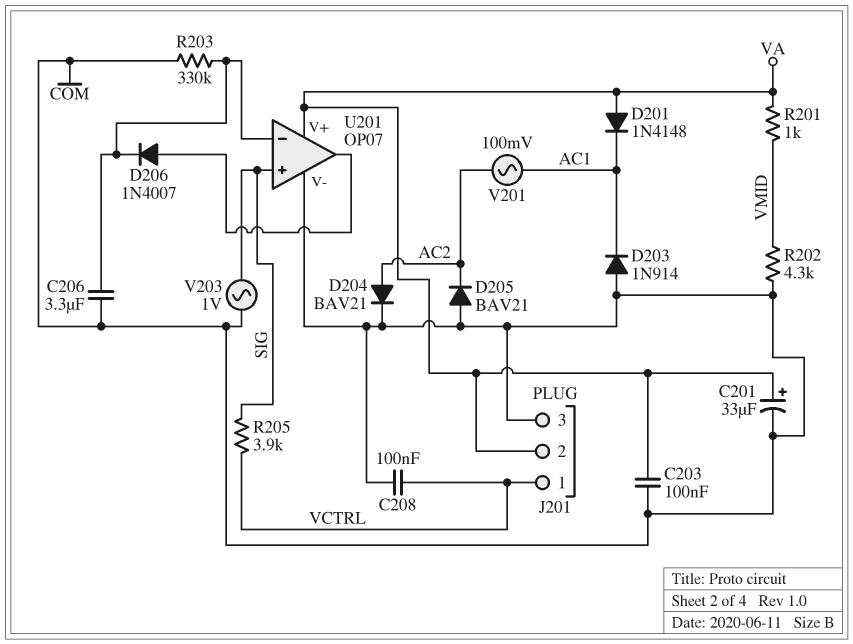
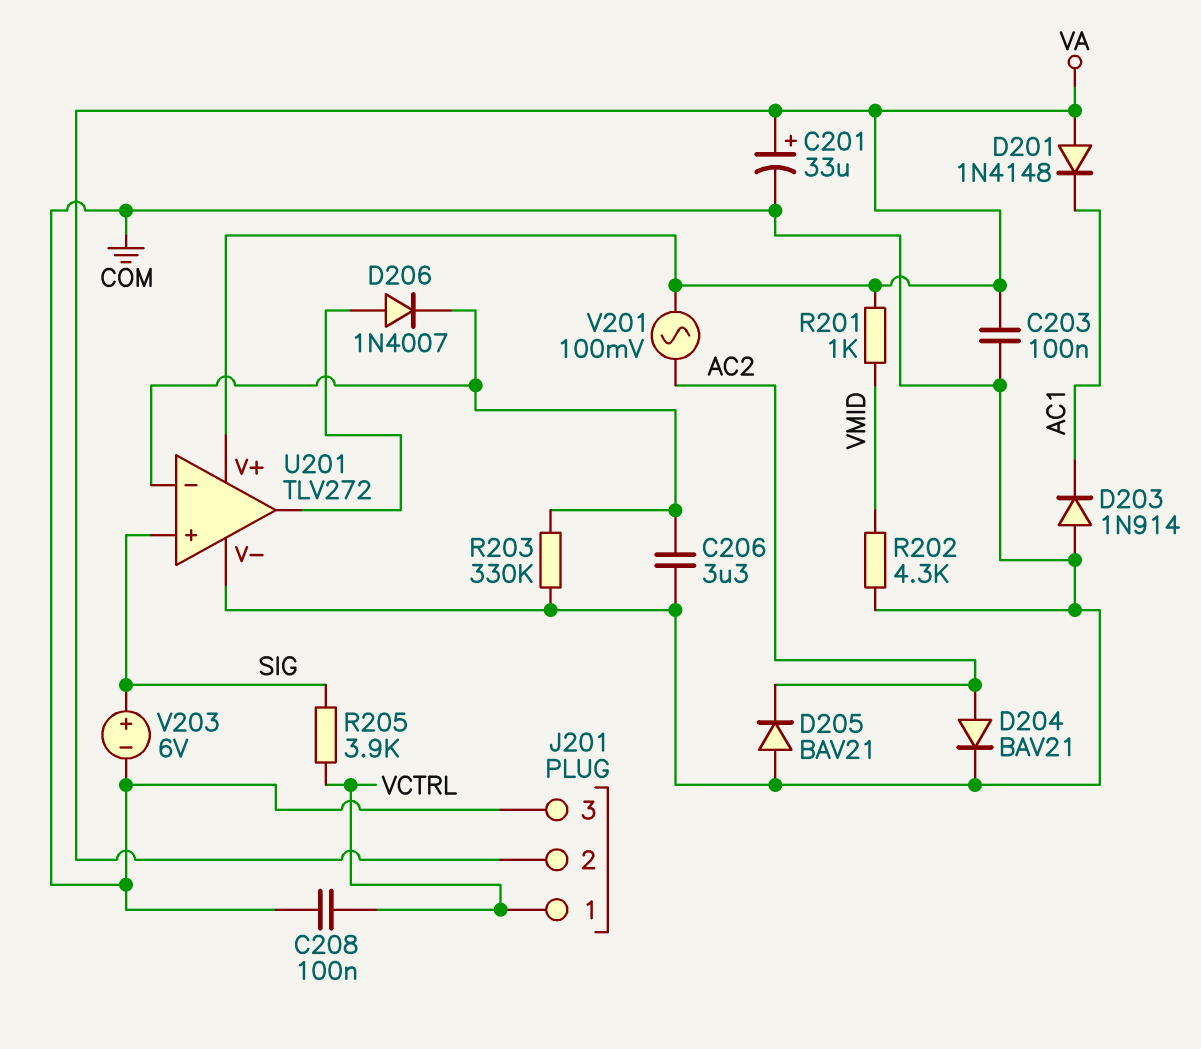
U201: OP07 -> TLV272
V201: AC 100mV (AC1, AC2) -> AC 100mV (AC2, VA)
V203: AC 1V (COM, SIG) -> 6V (plus SIG, minus COM)

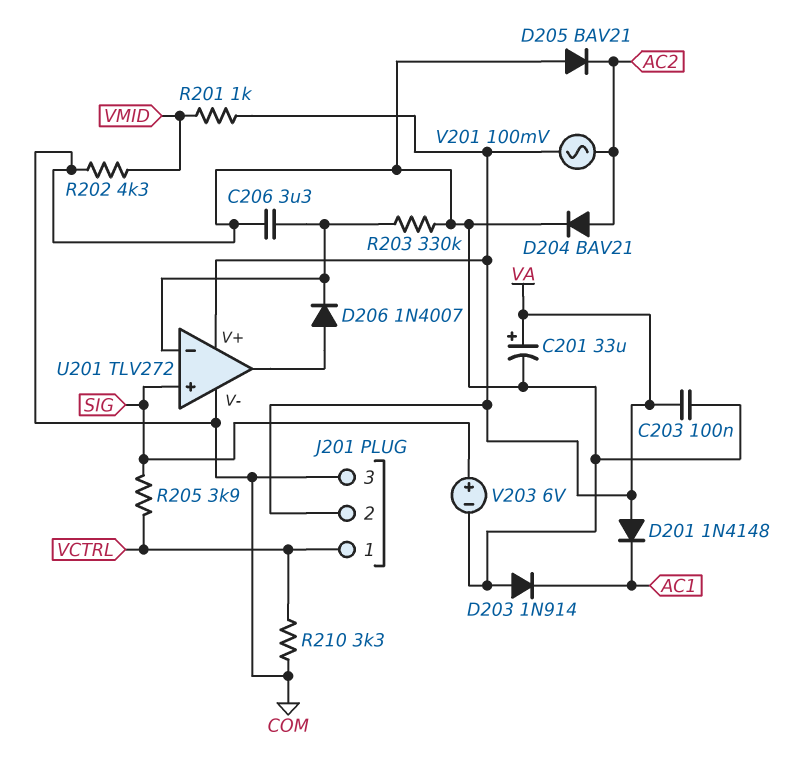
C208: 100nF (COM, VCTRL) -> none
R210: none -> 3.3k (COM, VCTRL)

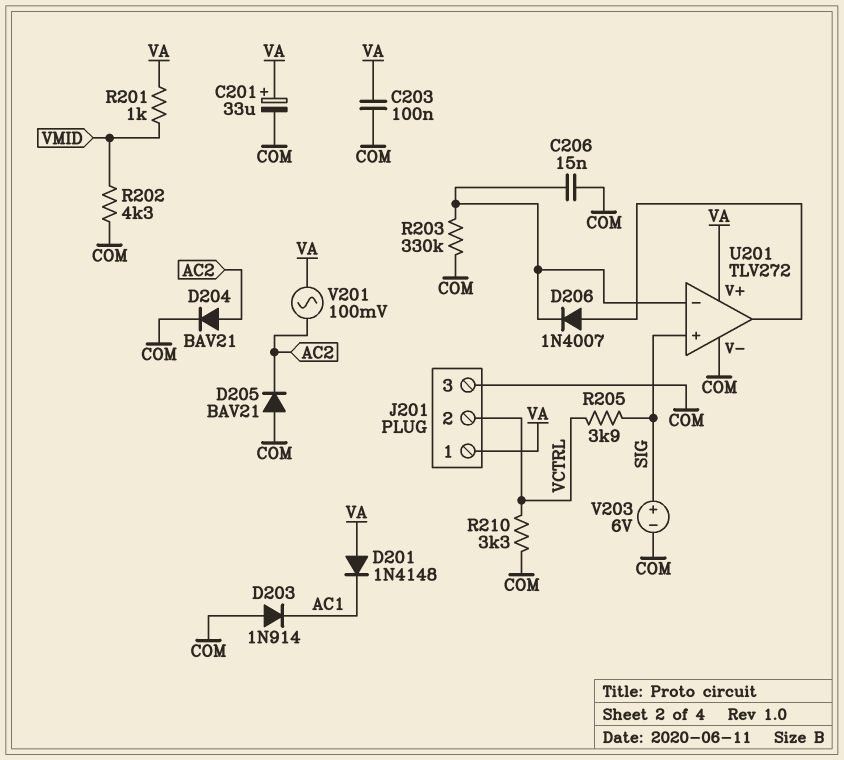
C206: 3.3uF (COM, U201/in-) -> 15nF (COM, U201/in-)
J201 pin 1: VCTRL -> VA
J201 pin 2: VA -> VCTRL

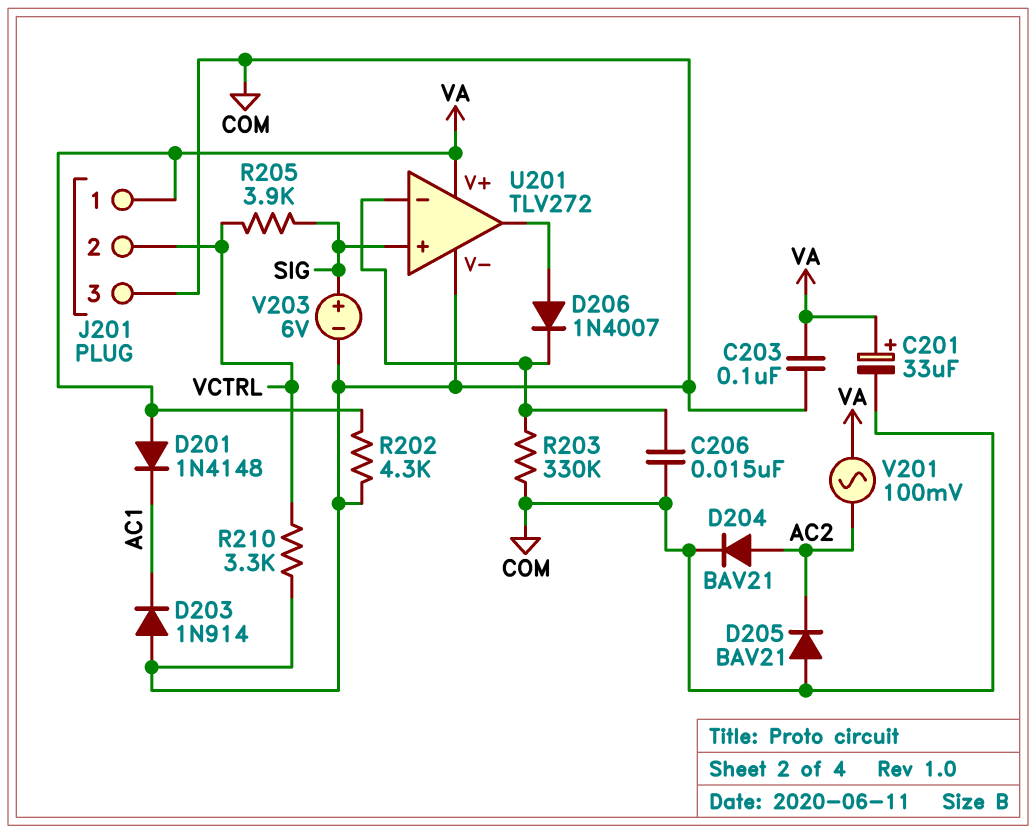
R201: 1k (VA, VMID) -> none
R202: 4.3k (COM, VMID) -> 4.3k (COM, VA)

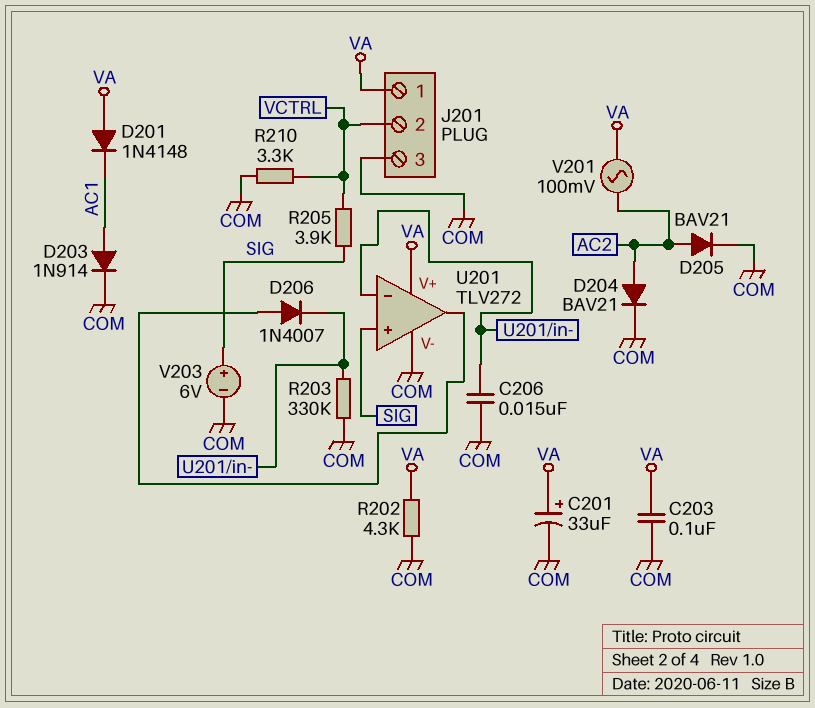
D203: diode 1N914 (A COM, K AC1) -> diode 1N914 (A AC1, K COM)
D205: diode BAV21 (A COM, K AC2) -> diode BAV21 (A AC2, K COM)

